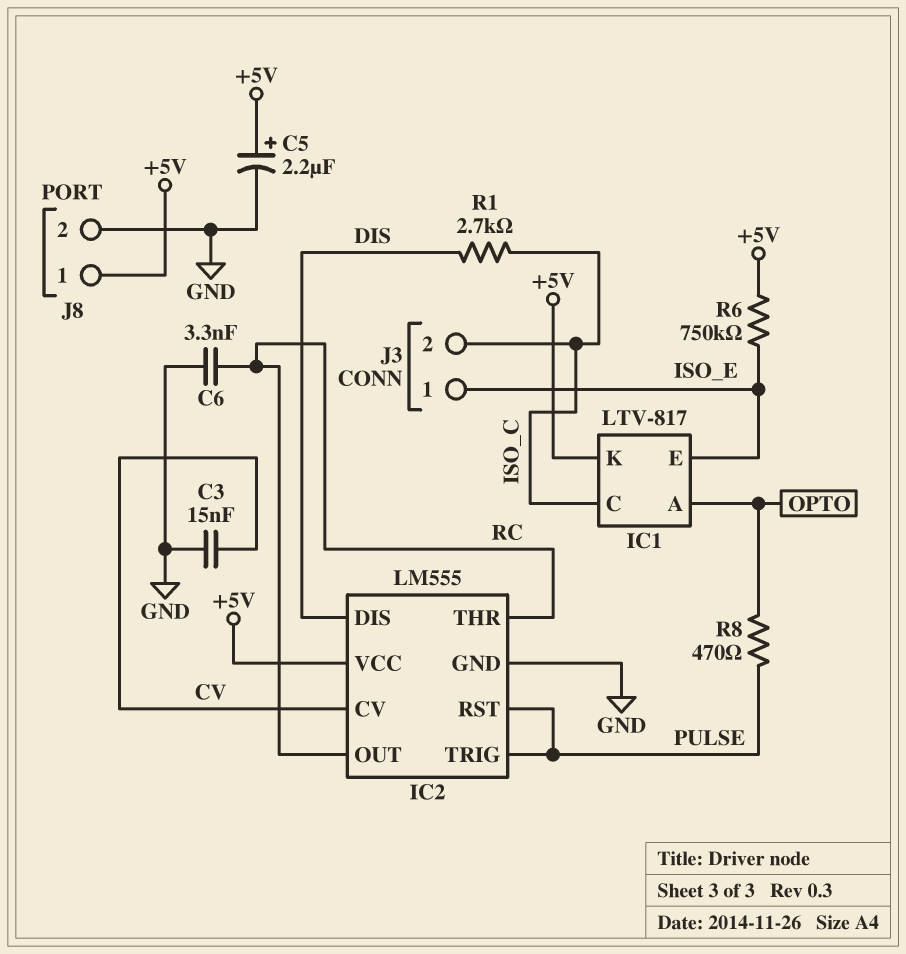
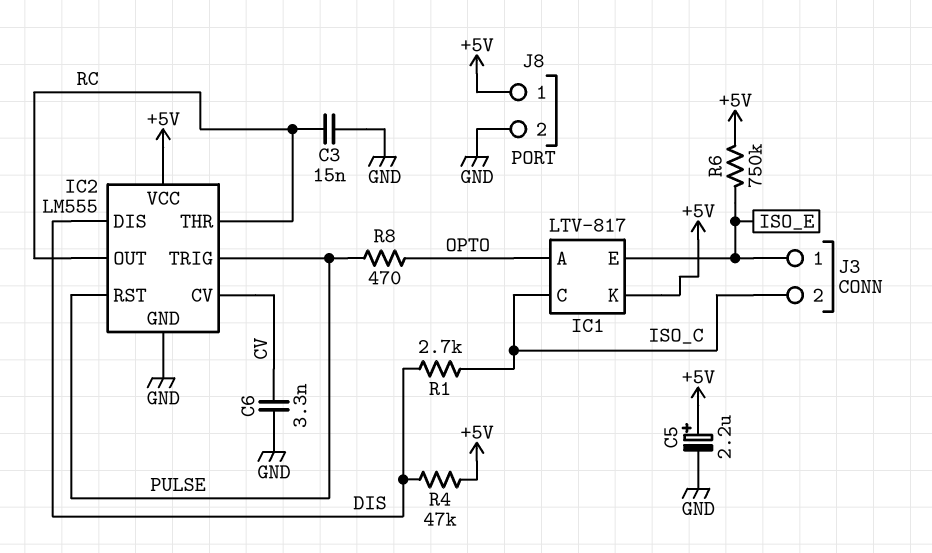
C3: 15nF (CV, GND) -> 15nF (GND, RC)
C6: 3.3nF (GND, RC) -> 3.3nF (CV, GND)
R4: none -> 47k (+5V, DIS)

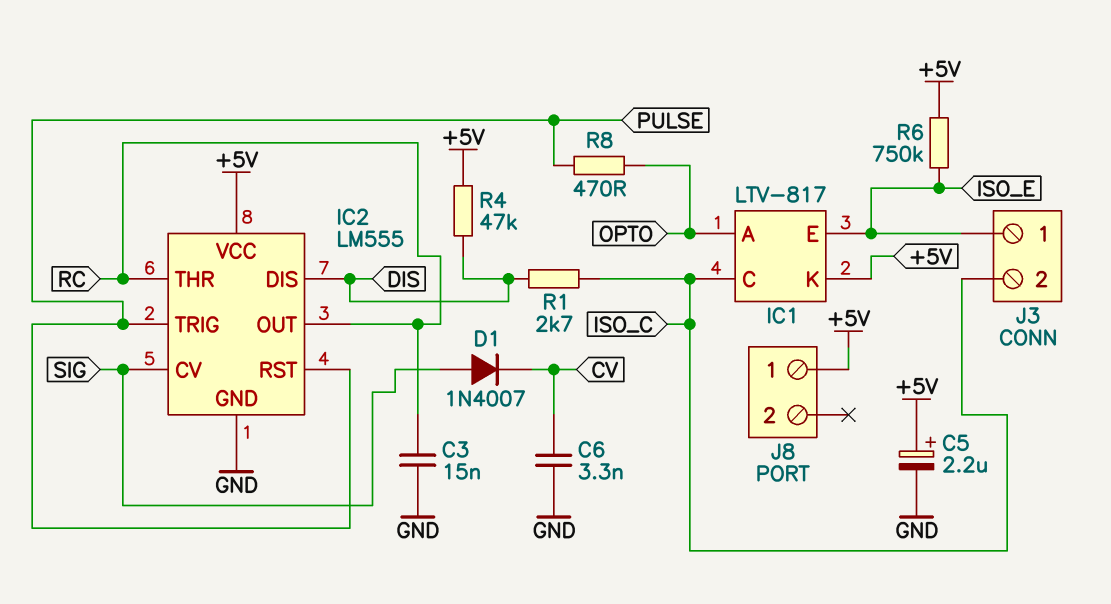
D1: none -> diode 1N4007 (A SIG, K CV)
IC2 pin CV: CV -> SIG
J8 pin 2: GND -> none

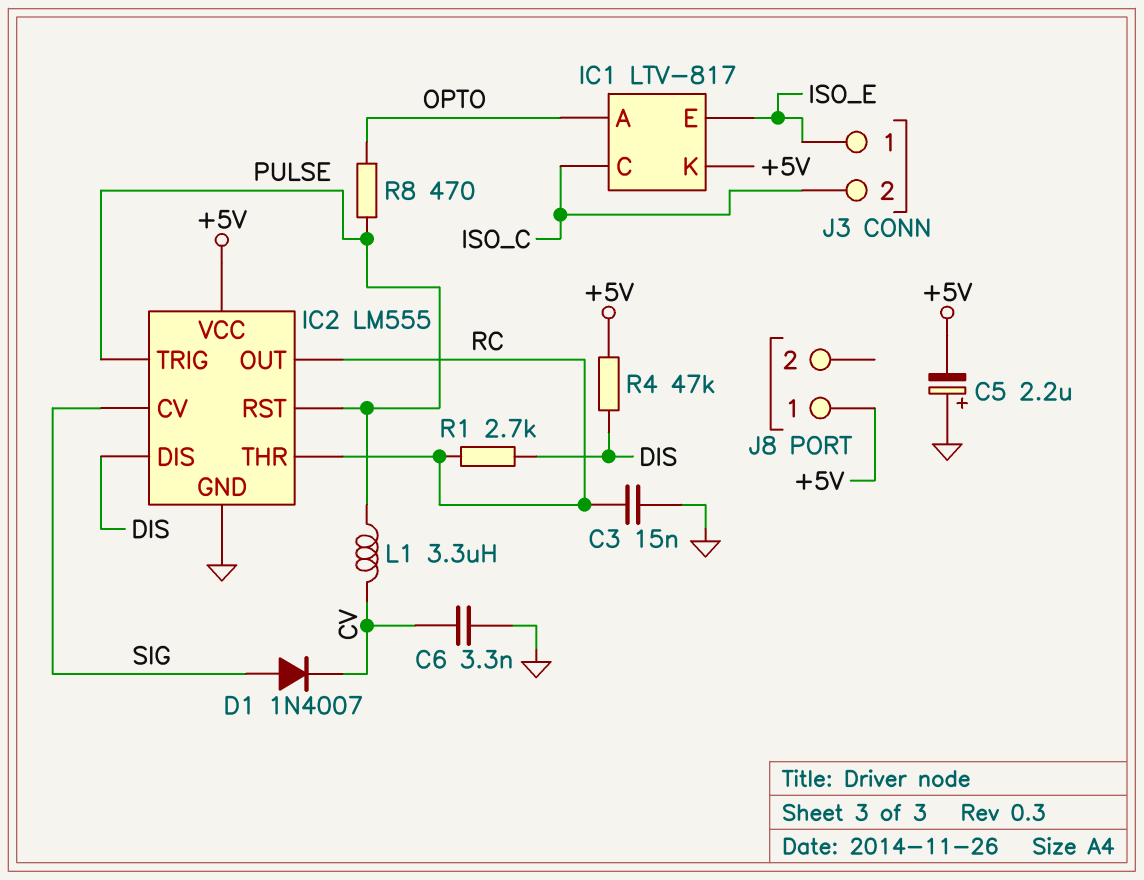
C5: 2.2uF (plus +5V, minus GND) -> 2.2uF (plus GND, minus +5V)
L1: none -> 3.3uH (CV, PULSE)
R1: 2.7k (DIS, ISO_C) -> 2.7k (DIS, RC)
R6: 750k (+5V, ISO_E) -> none

